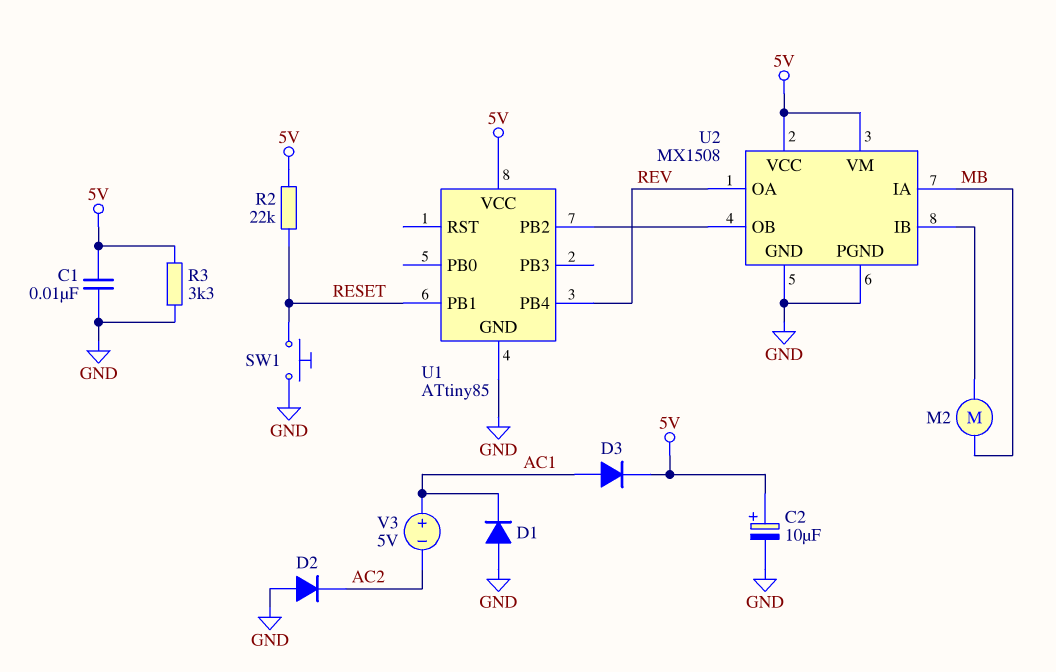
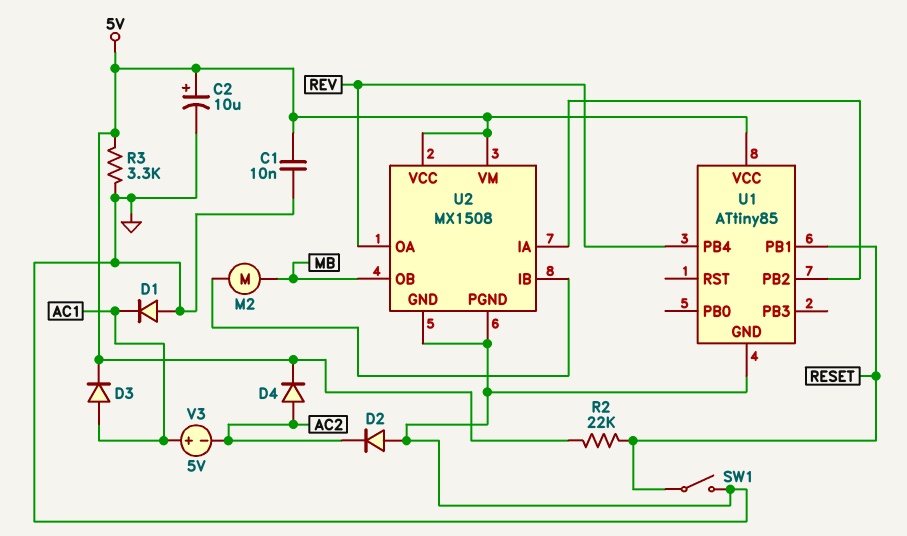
D4: none -> diode (A AC2, K 5V)
SW1: button (GND, RESET) -> switch (GND, RESET)
U2 pin IA: MB -> U1/PB2
U2 pin OB: U1/PB2 -> MB

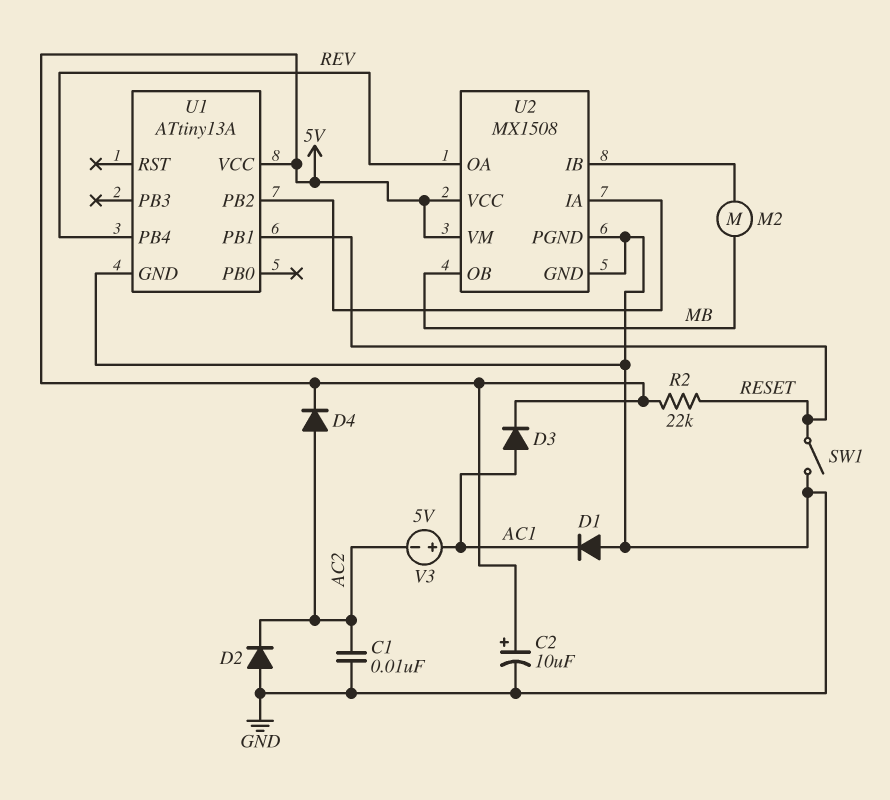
C1: 10nF (5V, GND) -> 10nF (AC2, GND)
R3: 3.3k (5V, GND) -> none
U1: ATtiny85 -> ATtiny13A

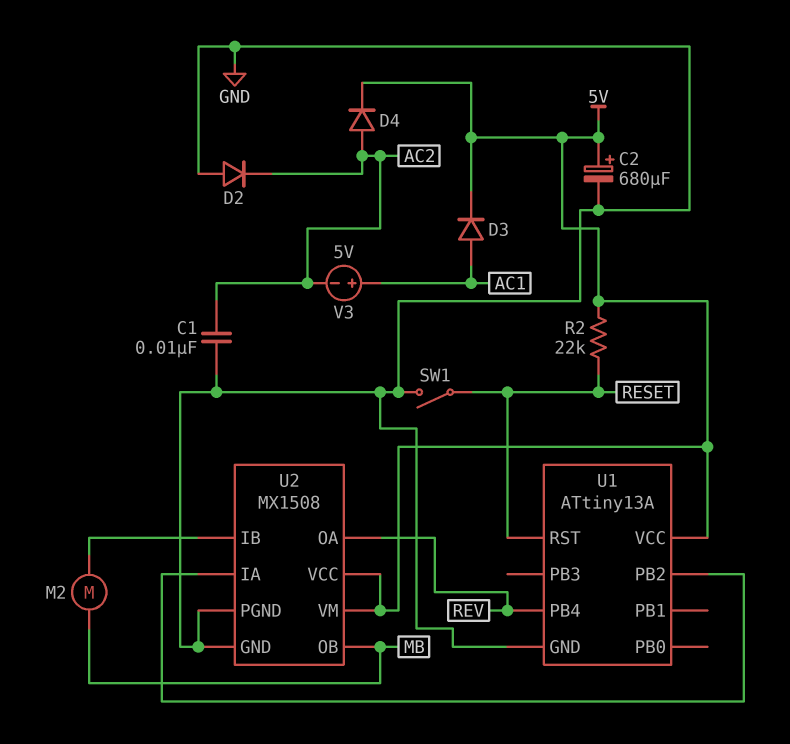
C2: 10uF (plus 5V, minus GND) -> 680uF (plus 5V, minus GND)
D1: diode (A GND, K AC1) -> none
U1 pin PB1: RESET -> none
U1 pin RST: none -> RESET

